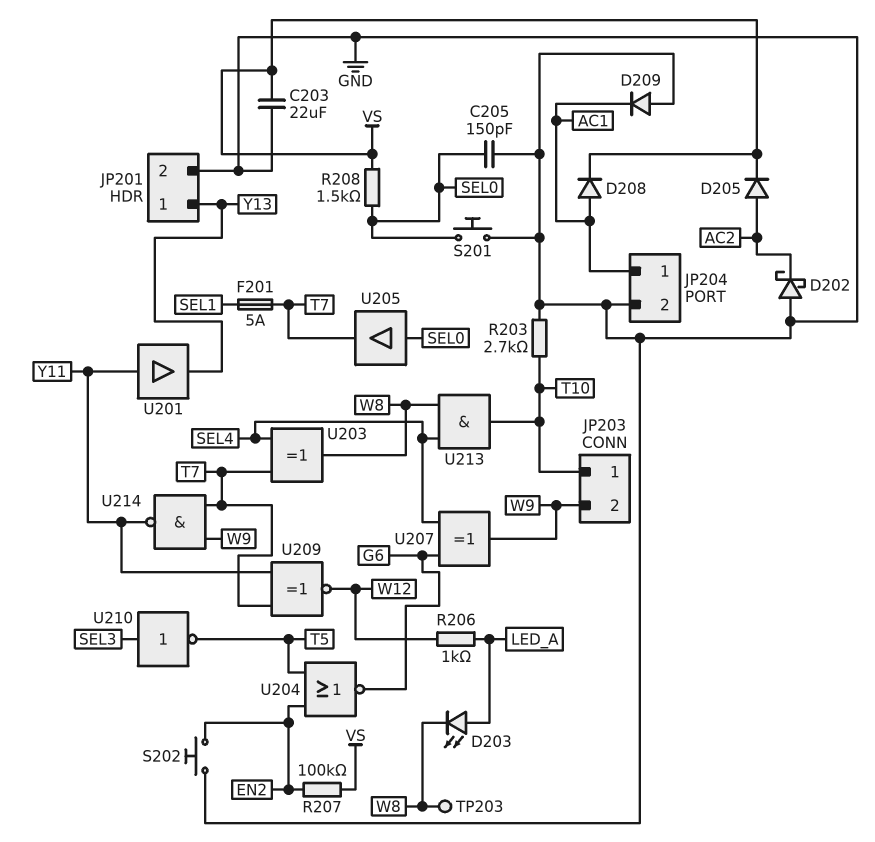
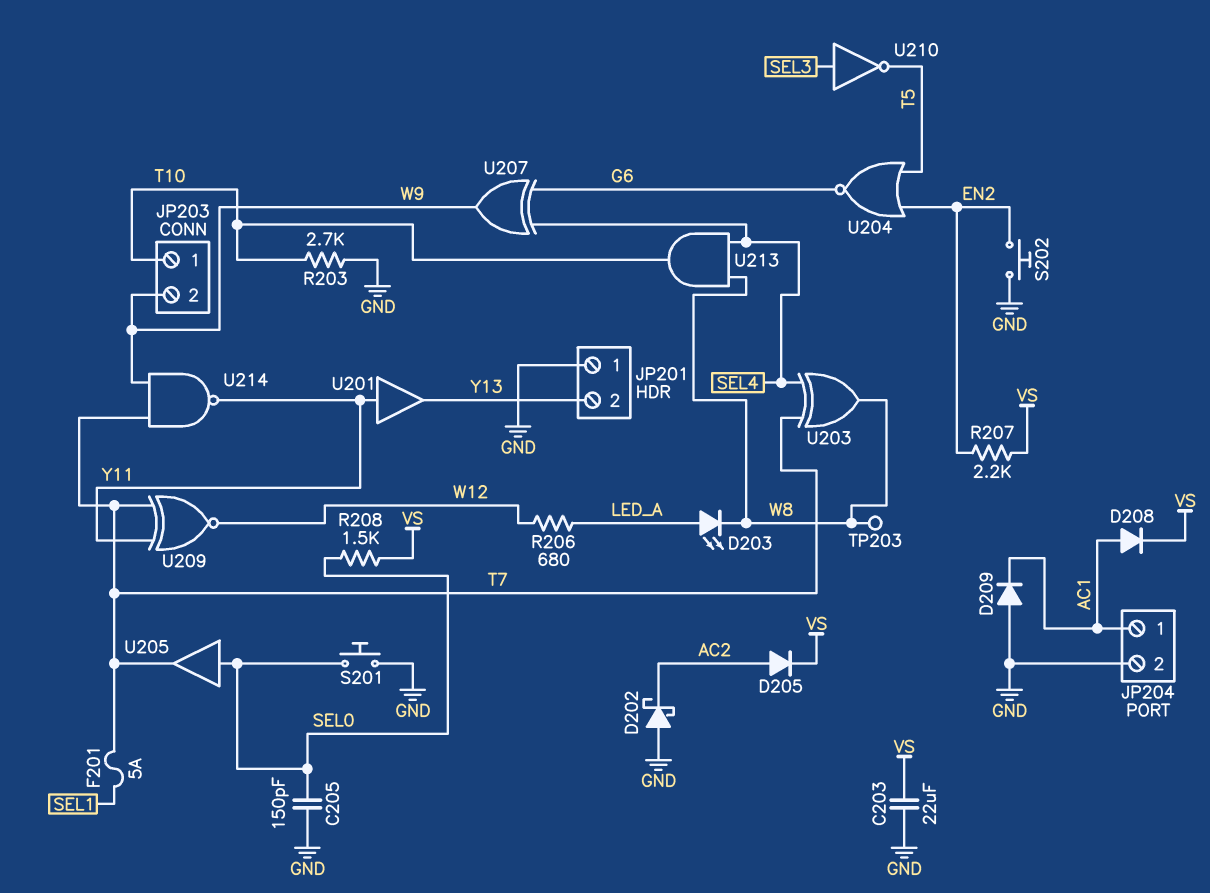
JP201 pin 1: Y13 -> GND
JP201 pin 2: GND -> Y13
R206: 1k (LED_A, W12) -> 680 (LED_A, W12)
R207: 100k (EN2, VS) -> 2.2k (EN2, VS)

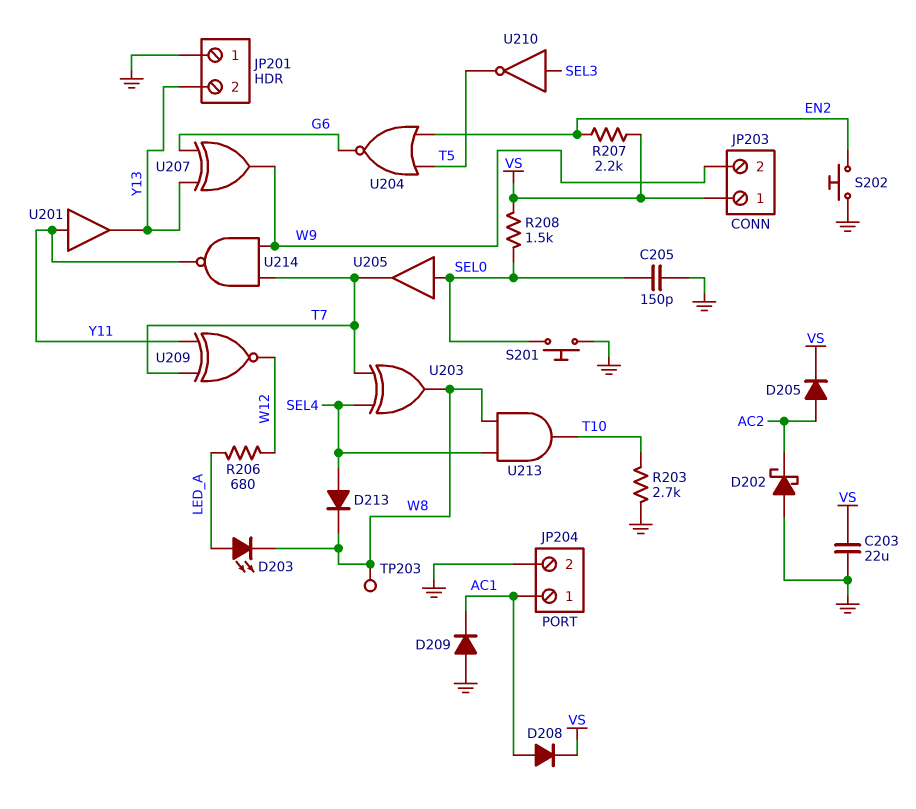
D213: none -> diode (A SEL4, K W8)
F201: 5A (SEL1, T7) -> none
JP203 pin 1: T10 -> VS
U207: XOR (in G6, in SEL4, out W9) -> XOR (in G6, in Y13, out W9)

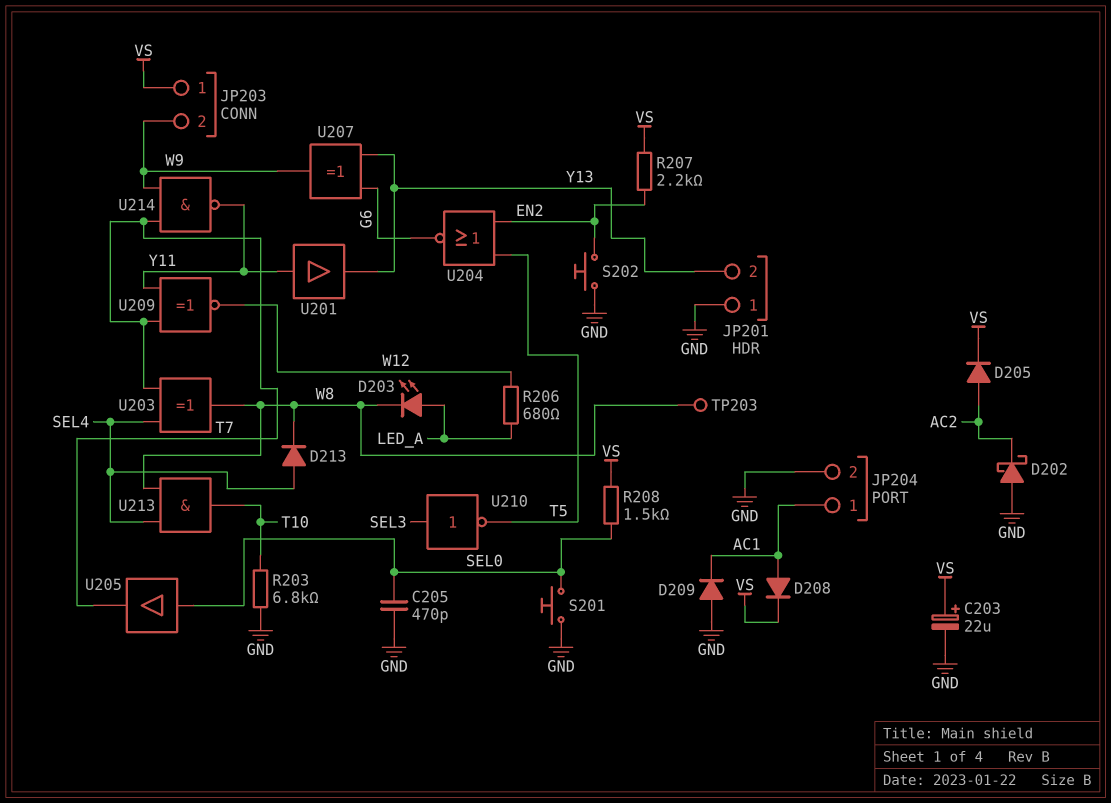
C203: 22uF (GND, VS) -> 22uF (plus VS, minus GND)
C205: 150pF (GND, SEL0) -> 470pF (GND, SEL0)
R203: 2.7k (GND, T10) -> 6.8k (GND, T10)

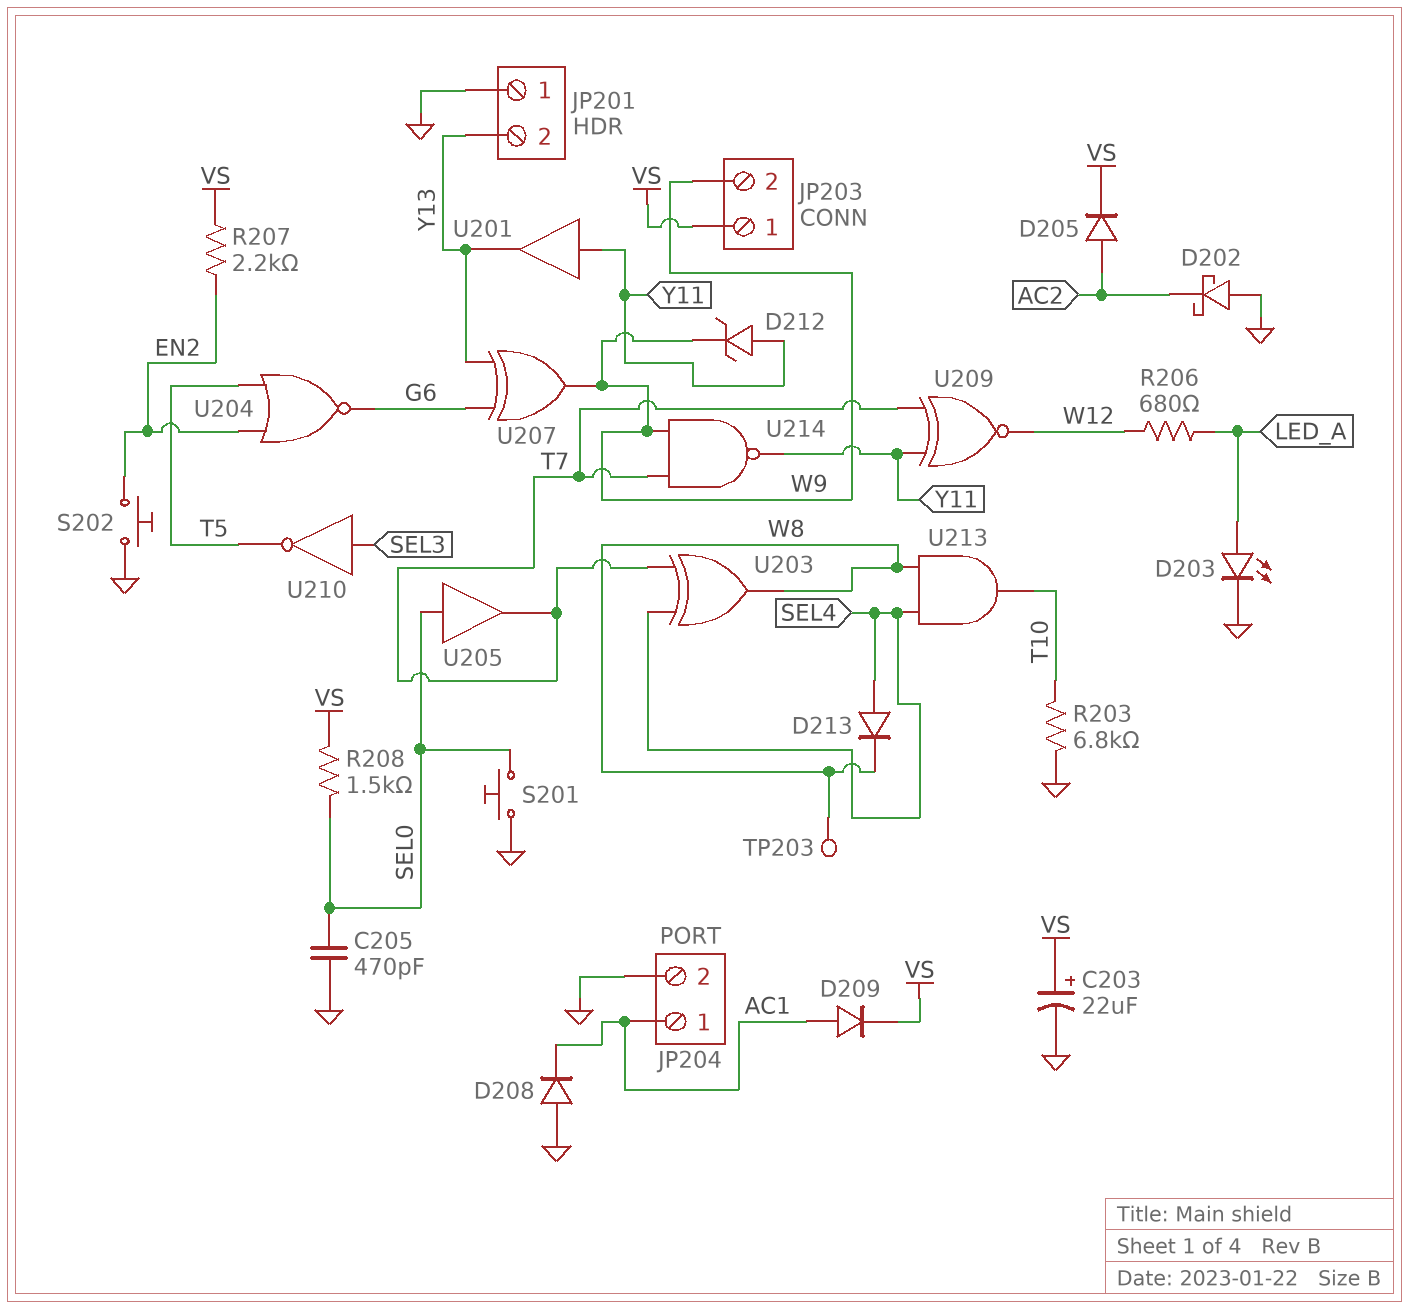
D203: LED (A LED_A, K W8) -> LED (A LED_A, K GND)
D208: diode (A AC1, K VS) -> diode (A GND, K AC1)
D209: diode (A GND, K AC1) -> diode (A AC1, K VS)
D212: none -> zener (A Y11, K W9)

